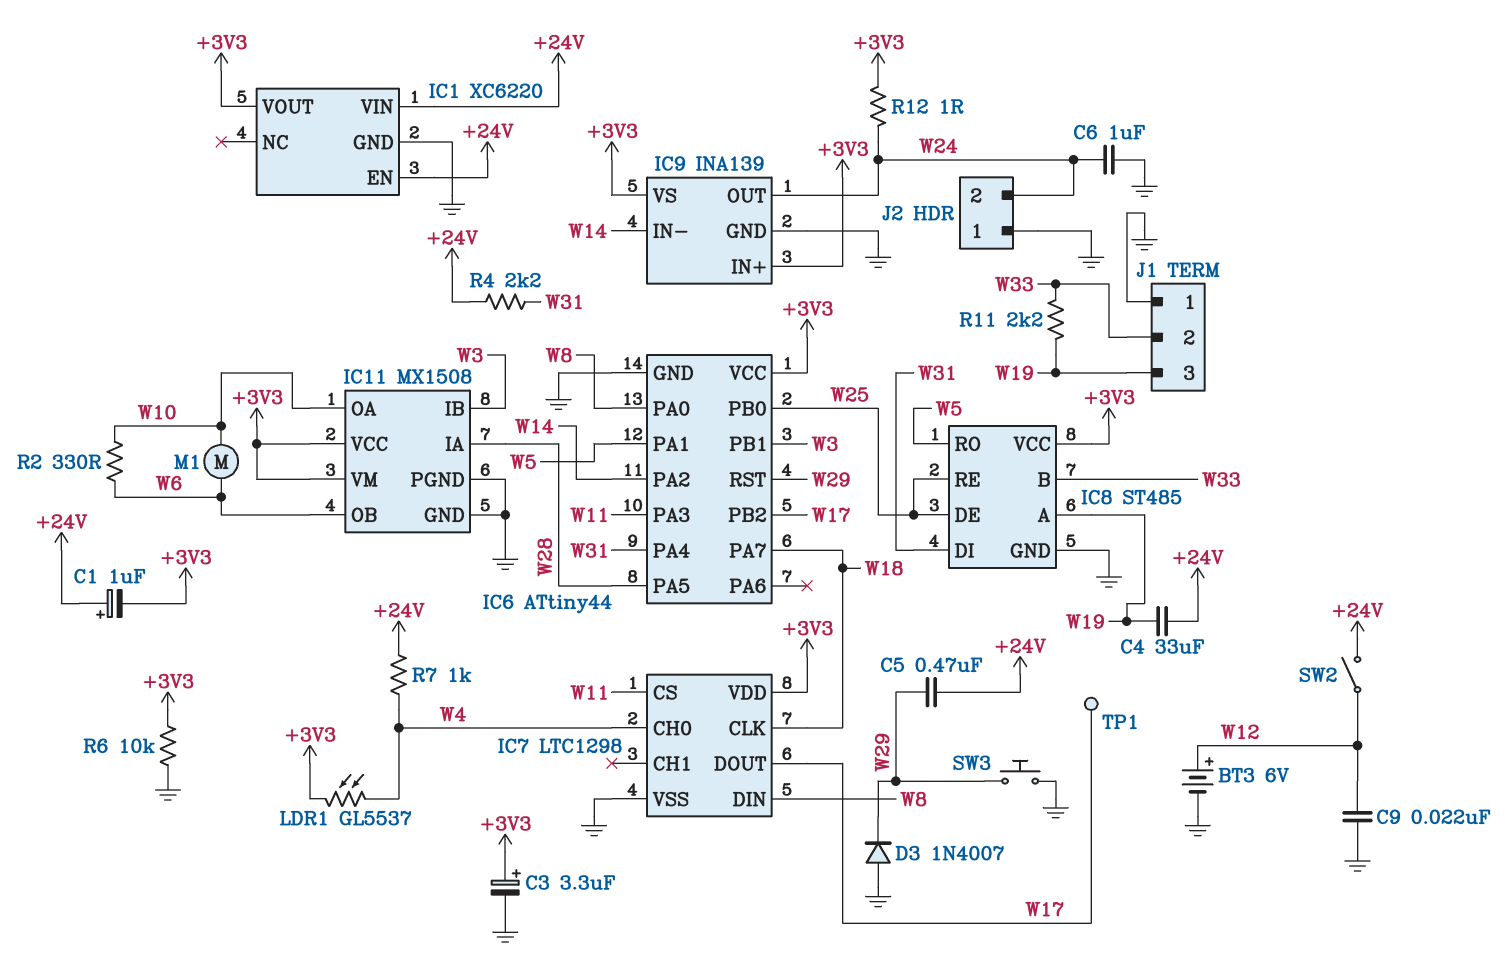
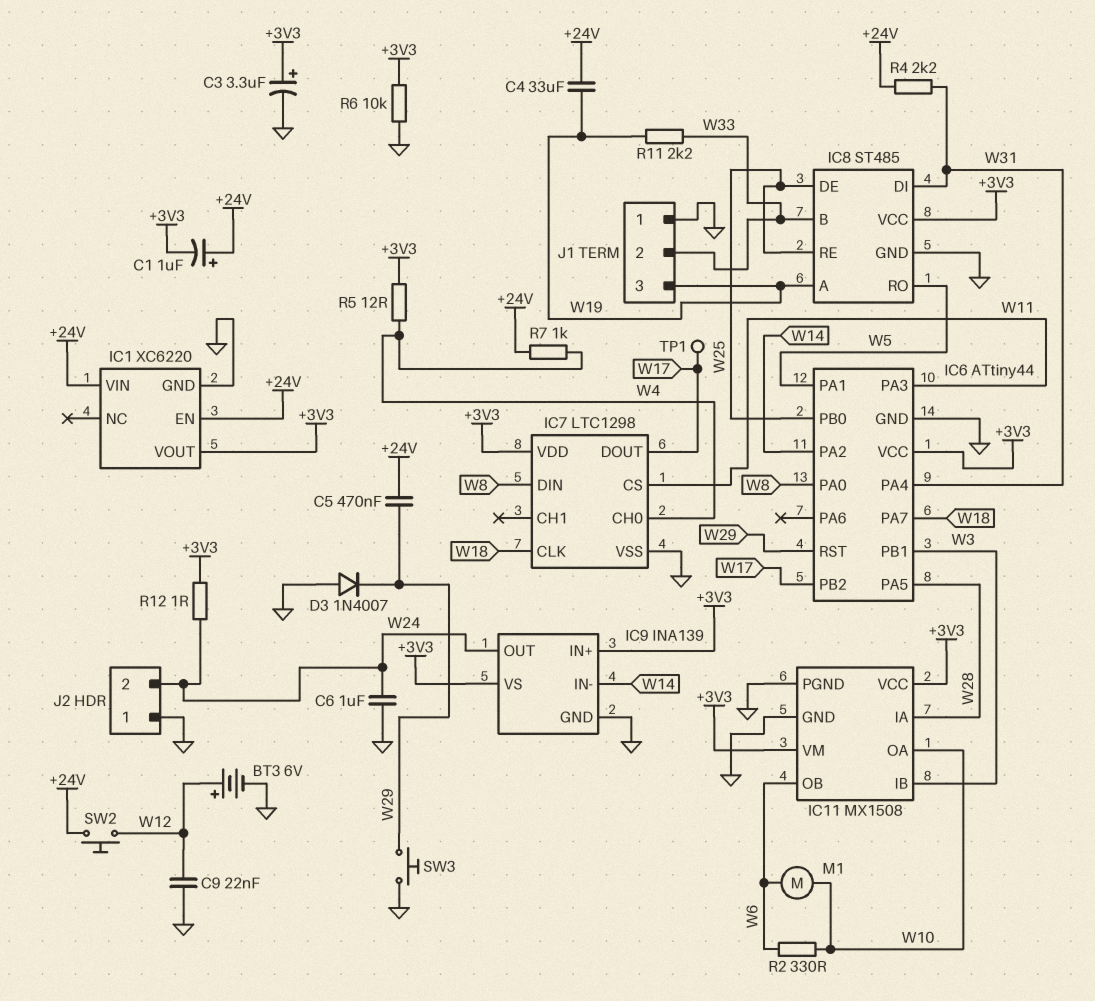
LDR1: GL5537 (+3V3, W4) -> none
R5: none -> 12 (+3V3, W4)
SW2: switch (+24V, W12) -> button (+24V, W12)

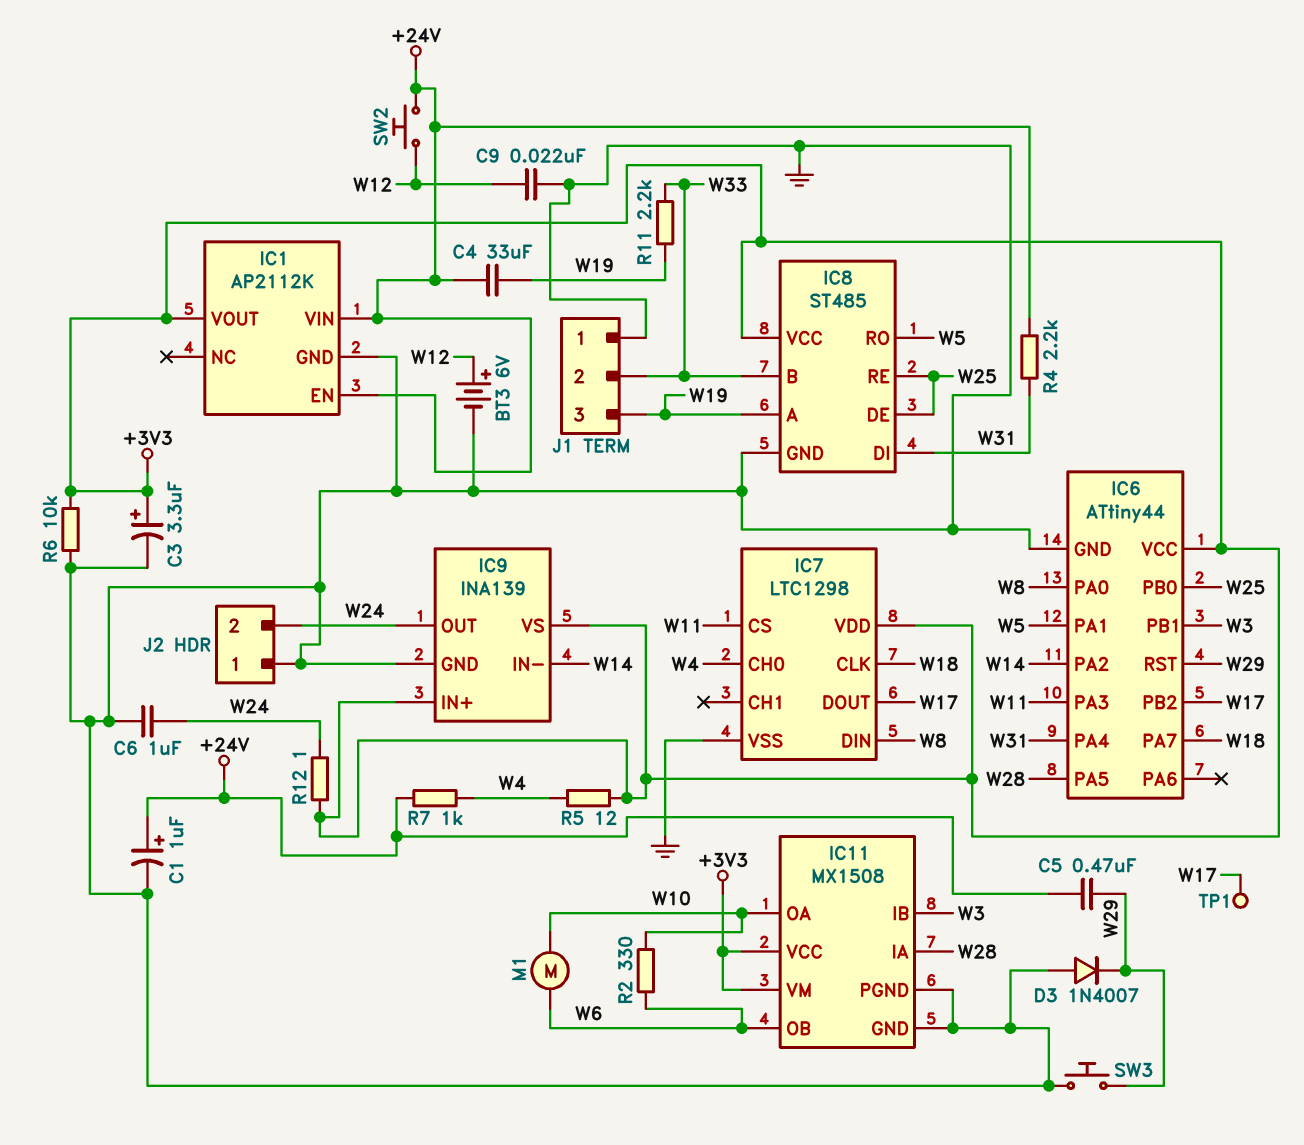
C1: 1uF (plus +24V, minus +3V3) -> 1uF (plus +24V, minus GND)
IC1: XC6220 -> AP2112K

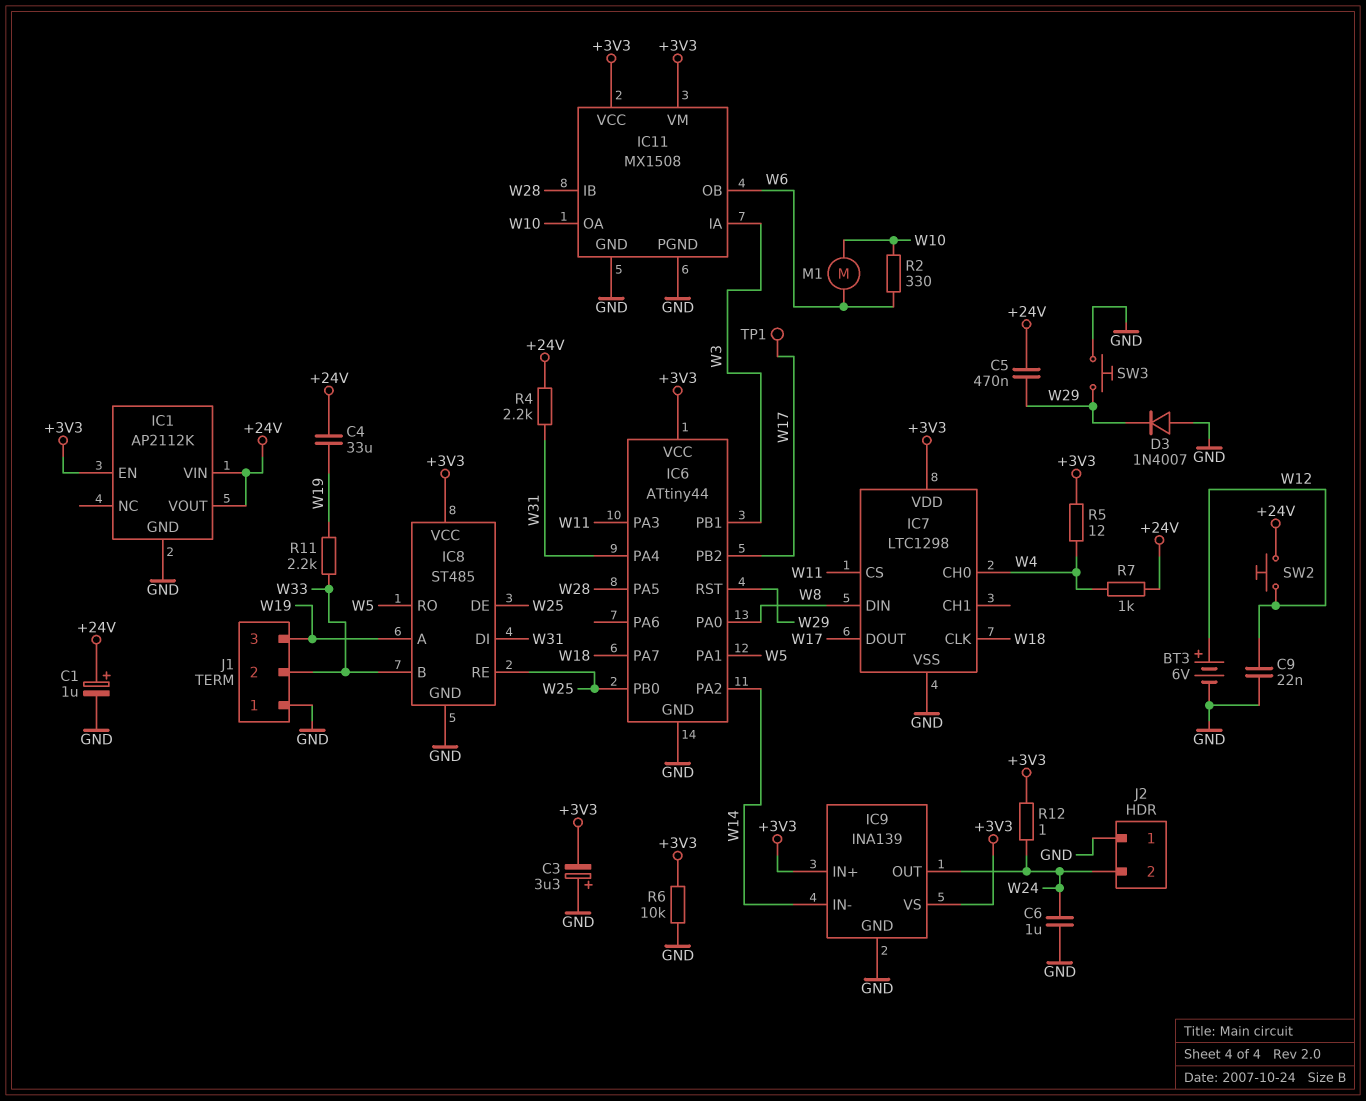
C3: 3.3uF (plus +3V3, minus GND) -> 3.3uF (plus GND, minus +3V3)
IC1 pin EN: +24V -> +3V3
IC1 pin VOUT: +3V3 -> +24V
IC11 pin IA: W28 -> W3
IC11 pin IB: W3 -> W28

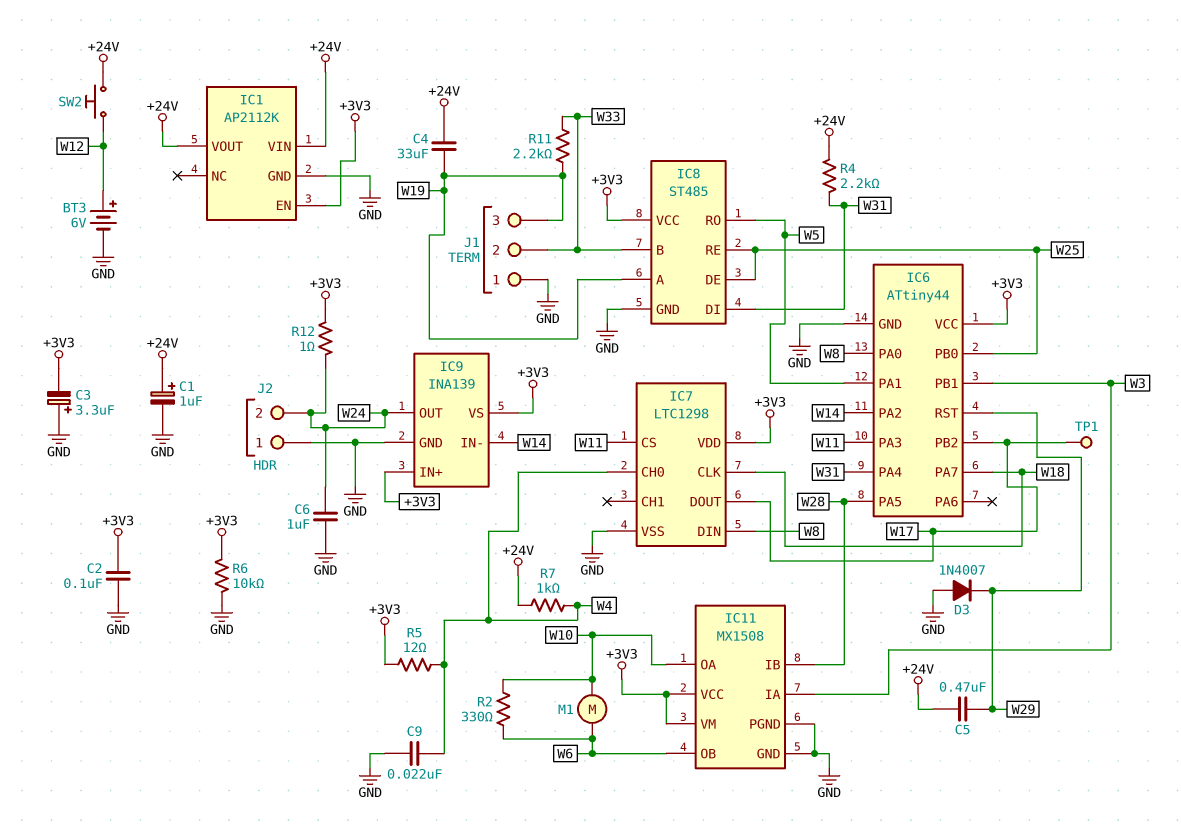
C2: none -> 100nF (+3V3, GND)
C9: 22nF (GND, W12) -> 22nF (GND, W4)
SW3: button (GND, W29) -> none

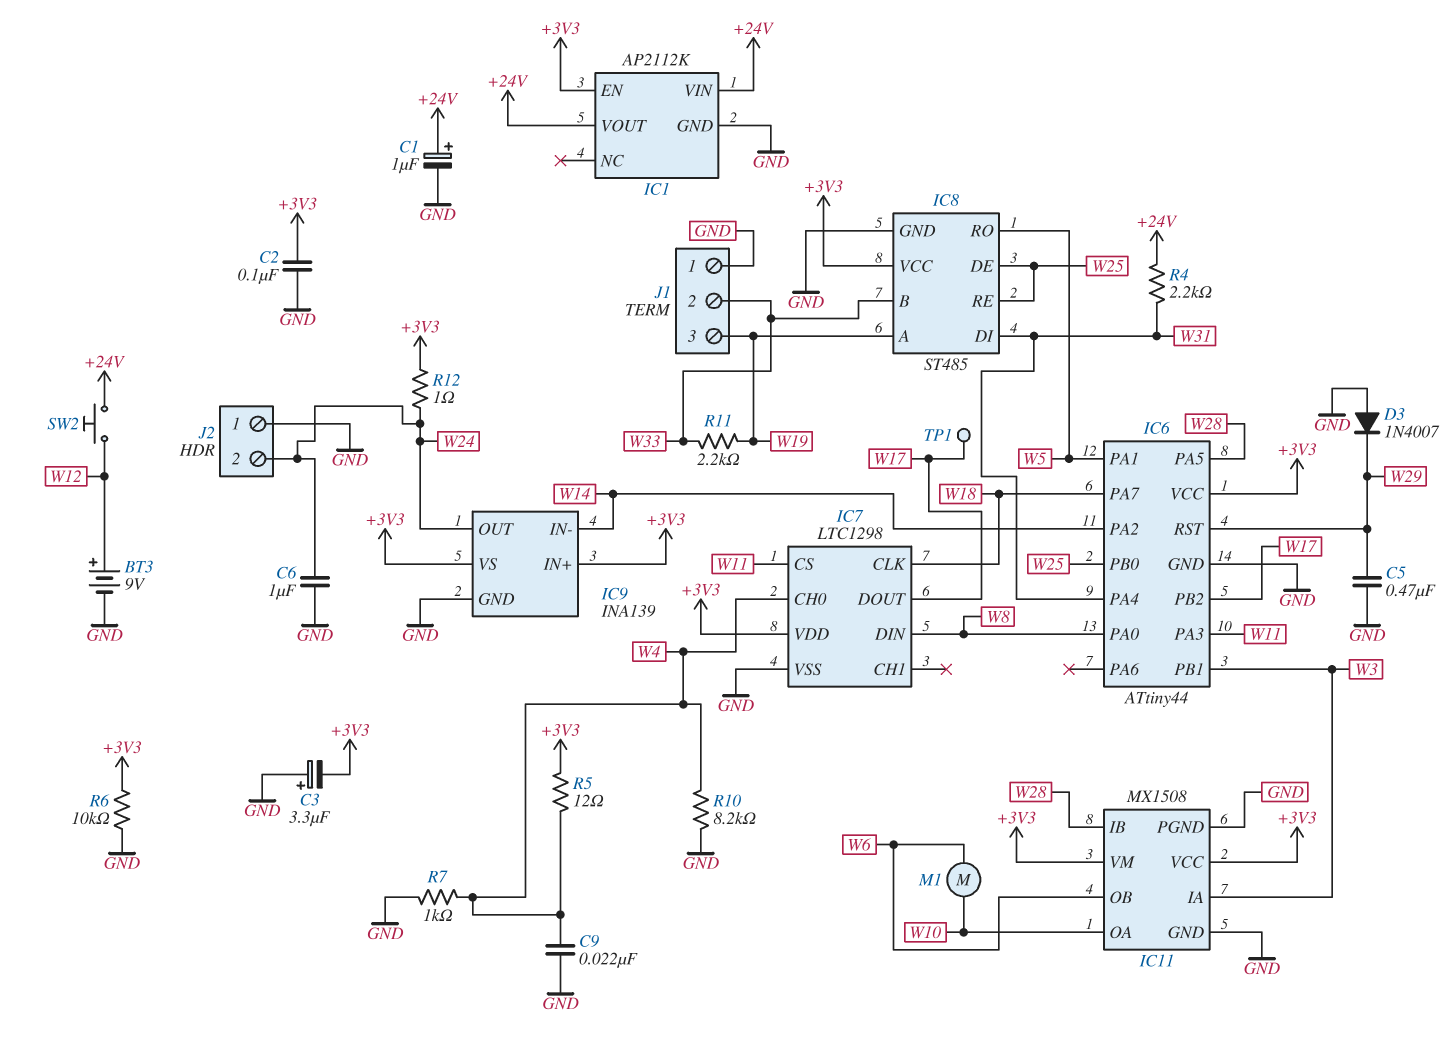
BT3: 6V (plus W12, minus GND) -> 9V (plus W12, minus GND)
C4: 33uF (+24V, W19) -> none
C5: 470nF (+24V, W29) -> 470nF (GND, W29)
R2: 330 (W6, W10) -> none
R7: 1k (+24V, W4) -> 1k (GND, W4)
R10: none -> 8.2k (GND, W4)

